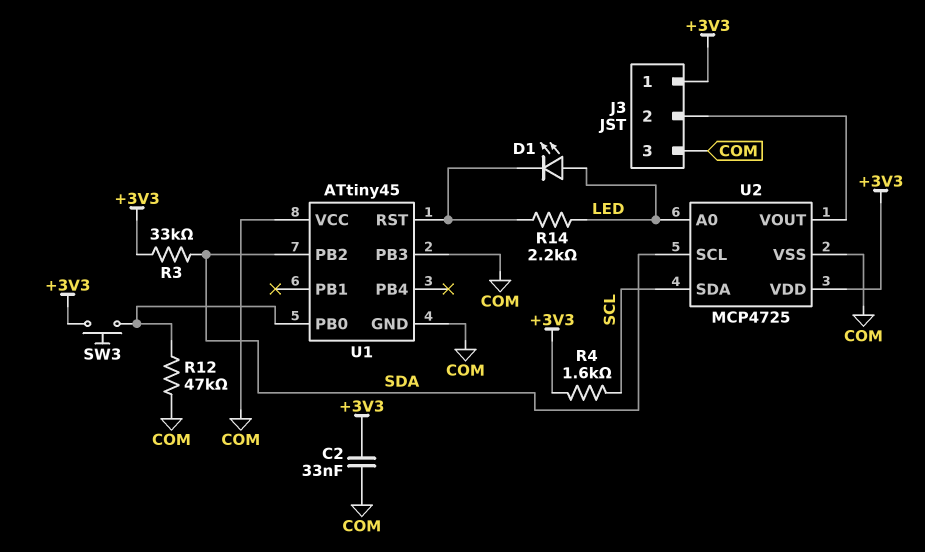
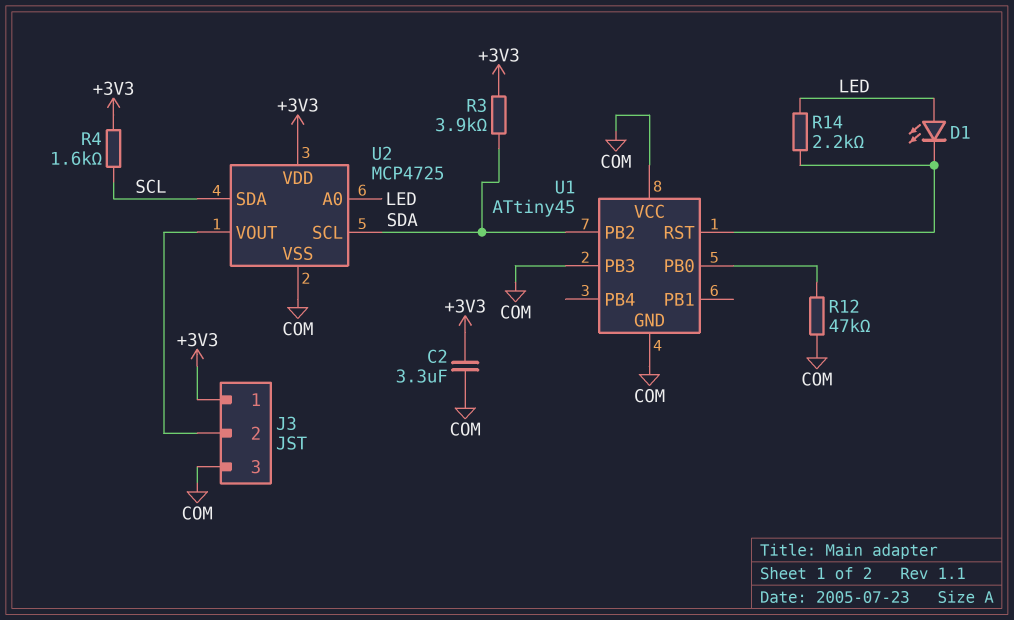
C2: 33nF (+3V3, COM) -> 3.3uF (+3V3, COM)
R3: 33k (+3V3, SDA) -> 3.9k (+3V3, SDA)
SW3: button (+3V3, U1/PB0) -> none

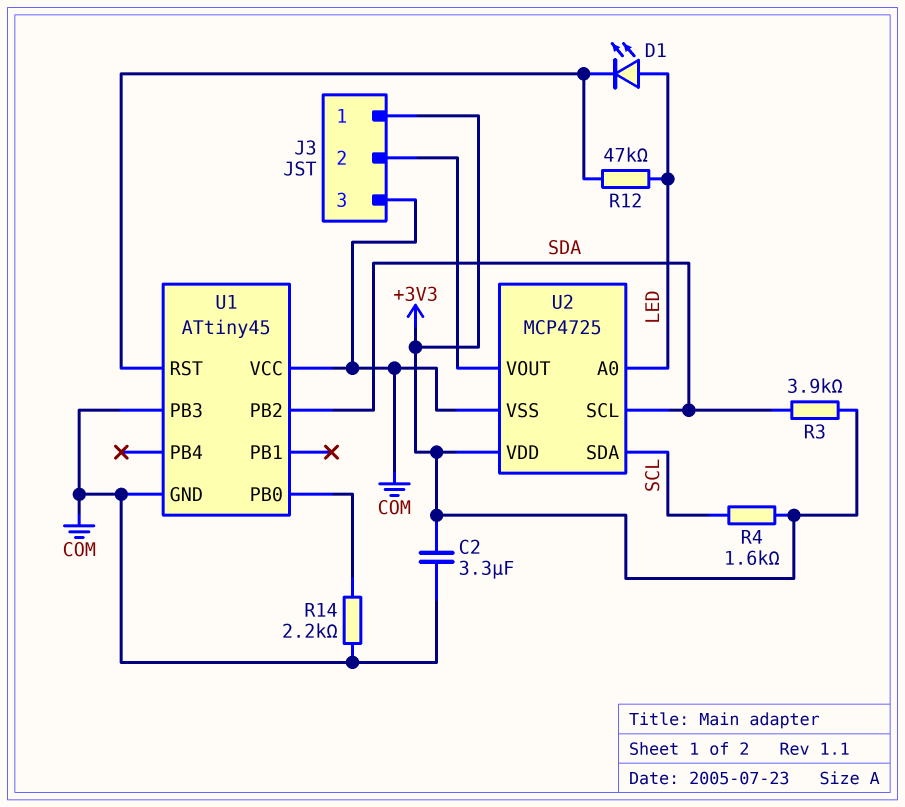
R12: 47k (COM, U1/PB0) -> 47k (LED, U1/RST)
R14: 2.2k (LED, U1/RST) -> 2.2k (COM, U1/PB0)

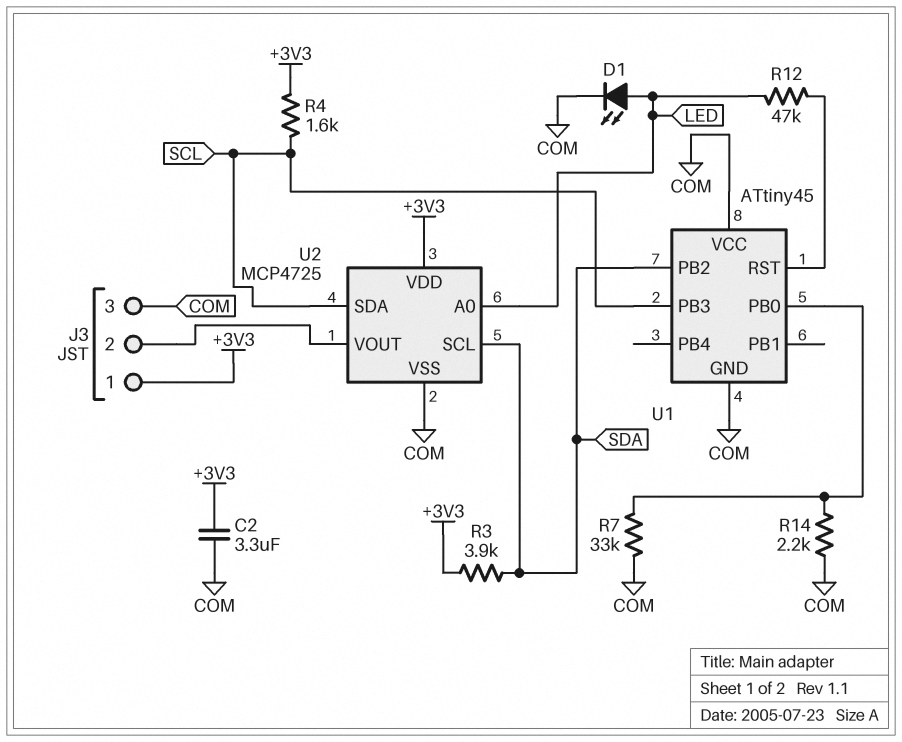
D1: LED (A LED, K U1/RST) -> LED (A LED, K COM)
R7: none -> 33k (COM, U1/PB0)
U1 pin PB3: COM -> SCL

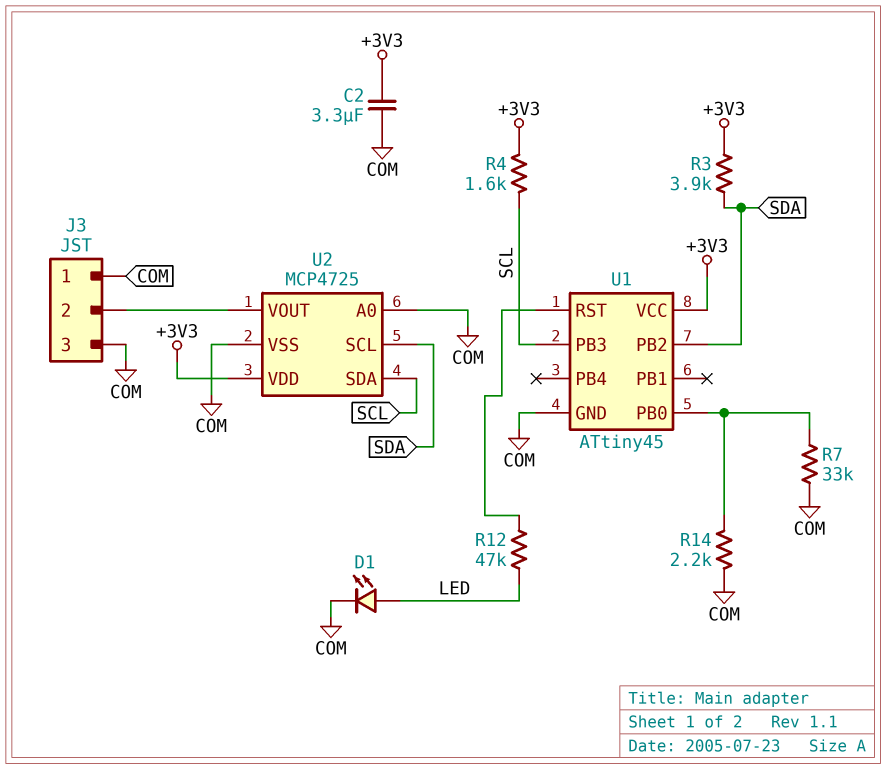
J3 pin 1: +3V3 -> COM
U1 pin VCC: COM -> +3V3
U2 pin A0: LED -> COM

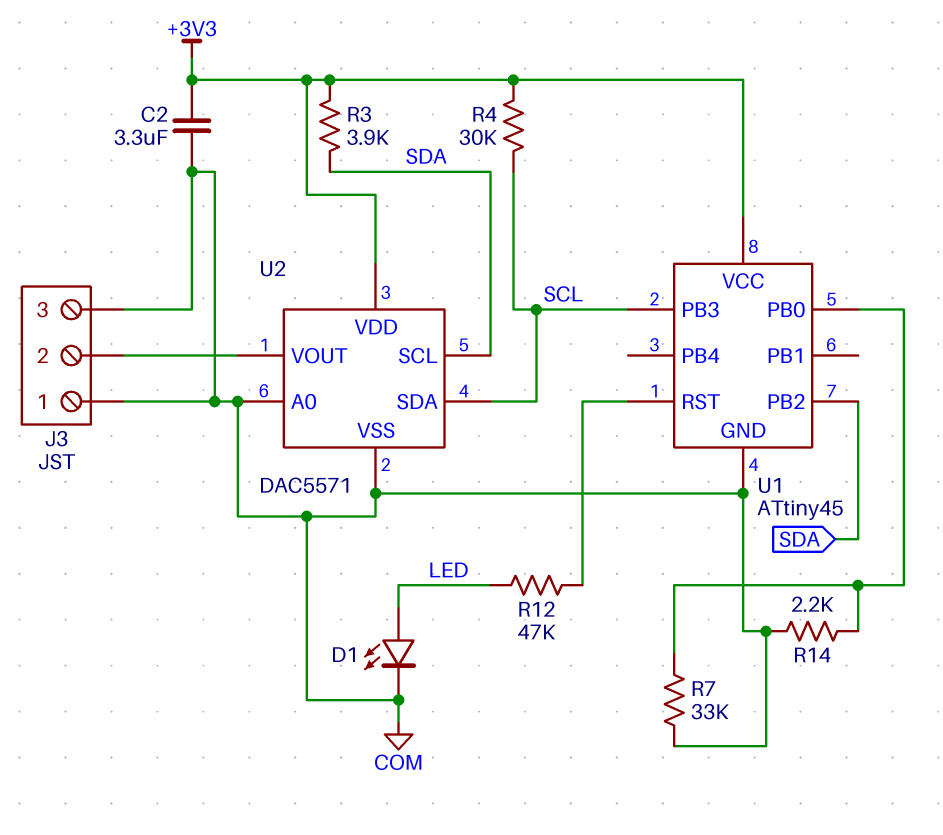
R4: 1.6k (+3V3, SCL) -> 30k (+3V3, SCL)
U2: MCP4725 -> DAC5571

